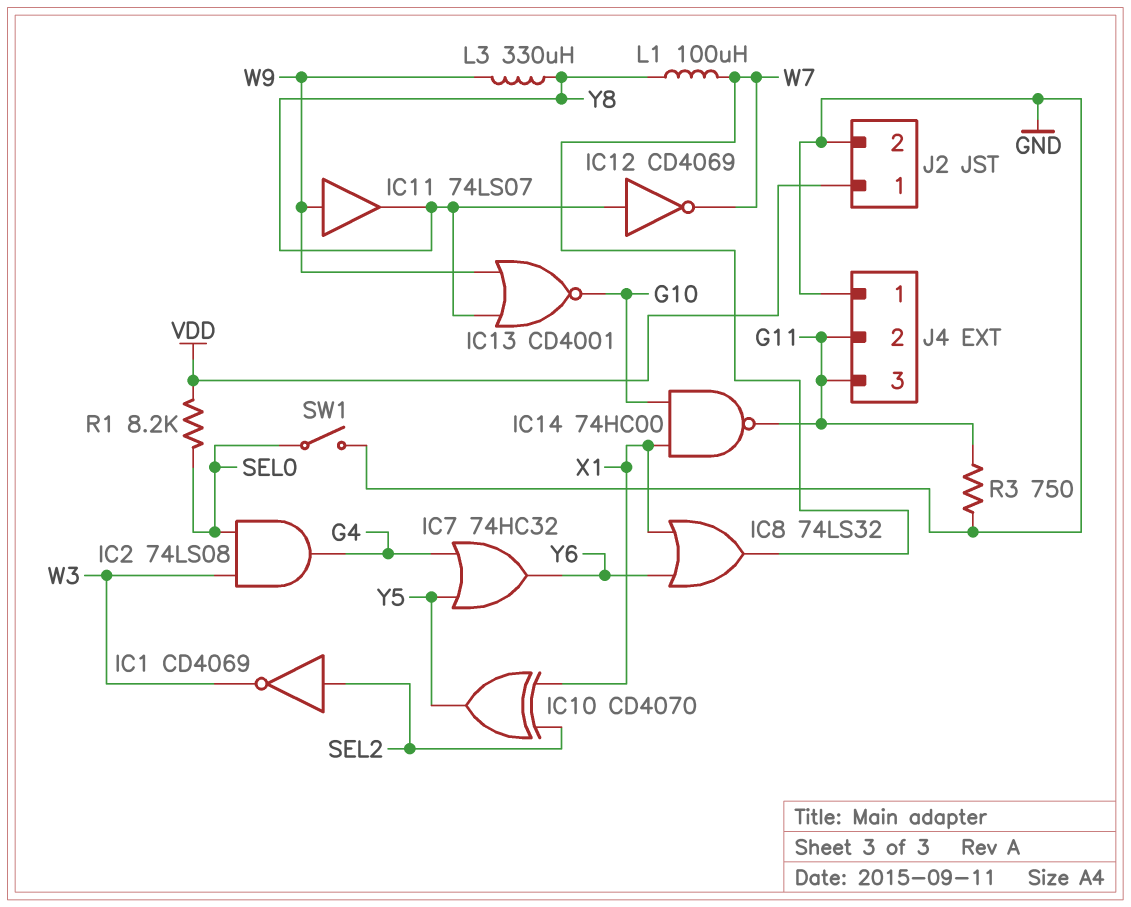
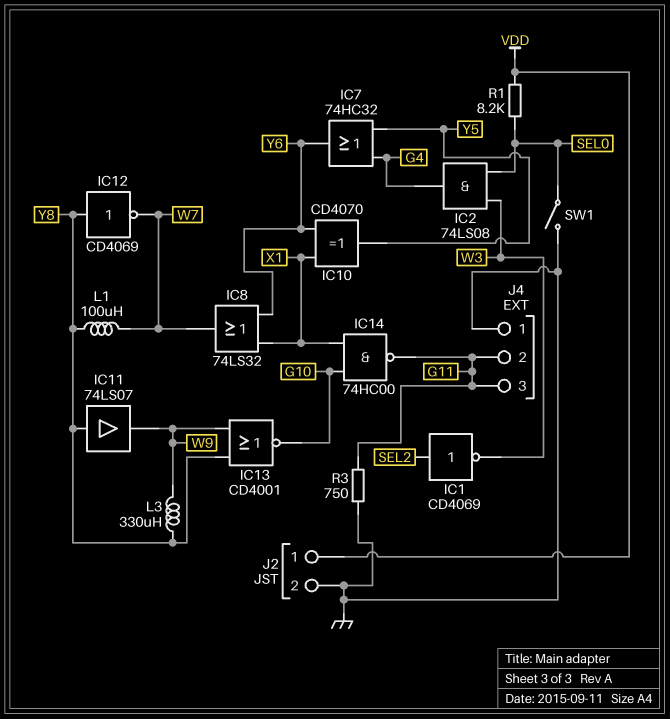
IC10: XOR CD4070 (in SEL2, in X1, out Y5) -> XOR CD4070 (in X1, in Y6, out Y5)
IC11: buffer 74LS07 (in W9, out Y8) -> buffer 74LS07 (in Y8, out W9)

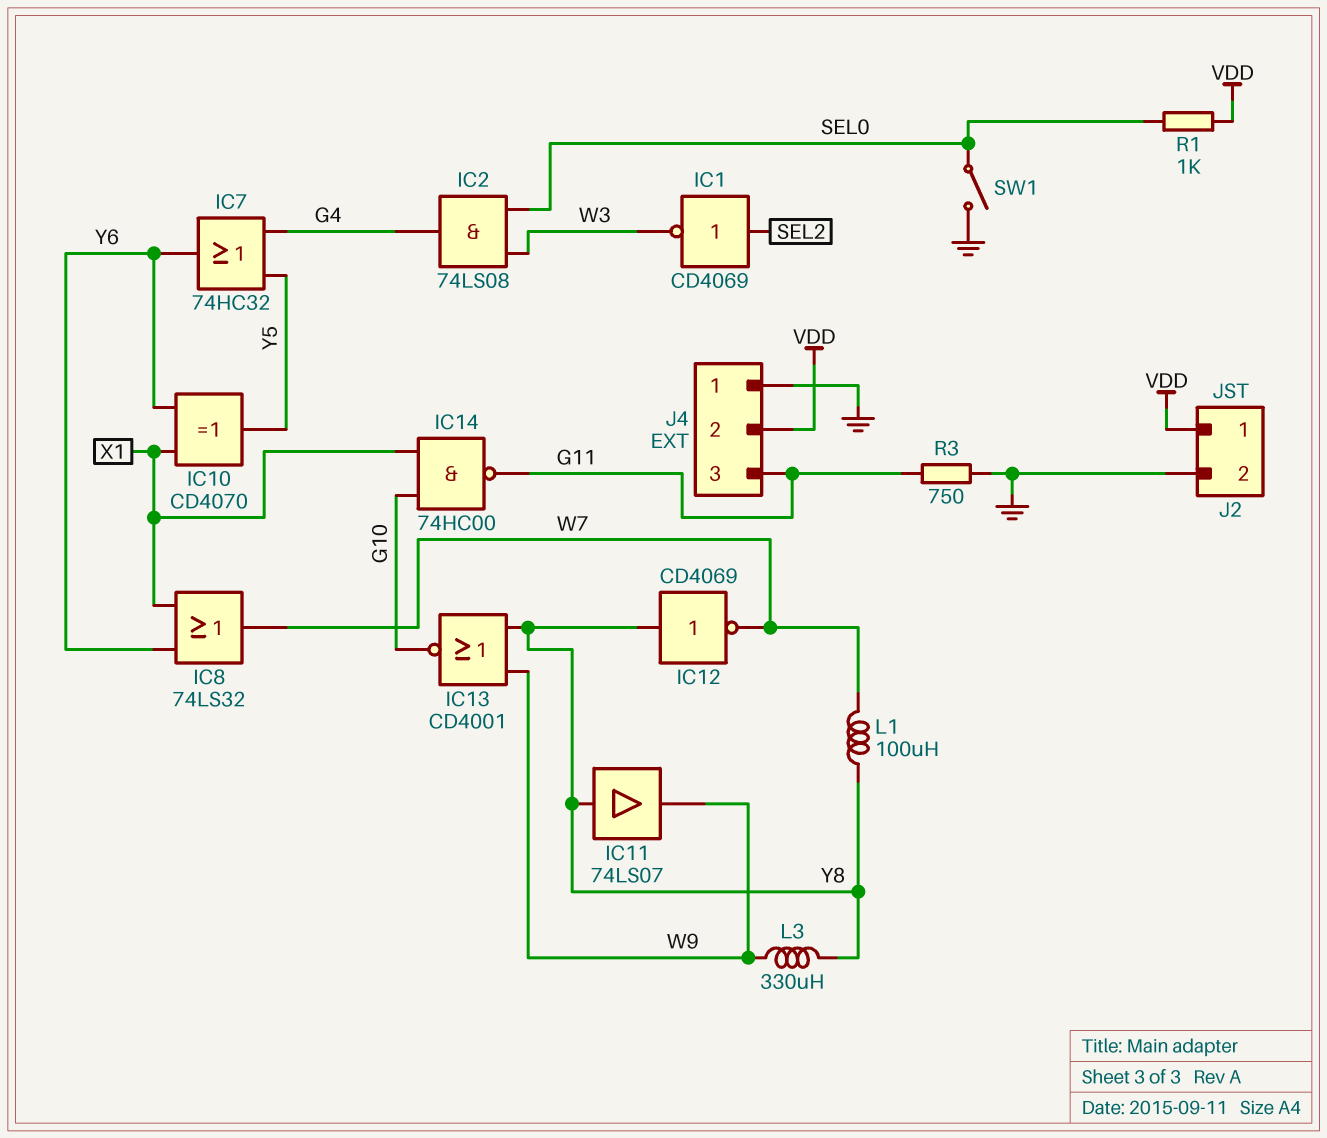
J4 pin 2: G11 -> VDD
R1: 8.2k (SEL0, VDD) -> 1k (SEL0, VDD)

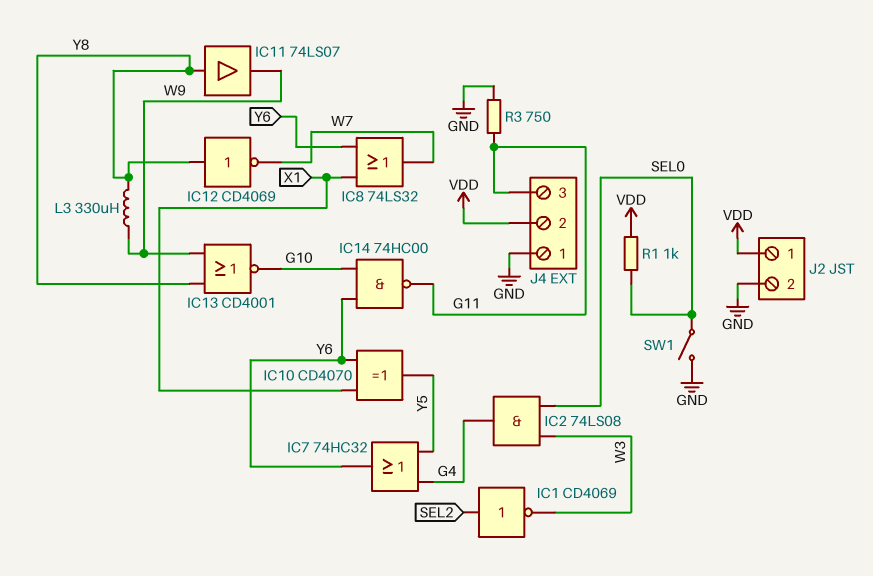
IC14: NAND 74HC00 (in G10, in X1, out G11) -> NAND 74HC00 (in G10, in Y6, out G11)
L1: 100uH (W7, Y8) -> none

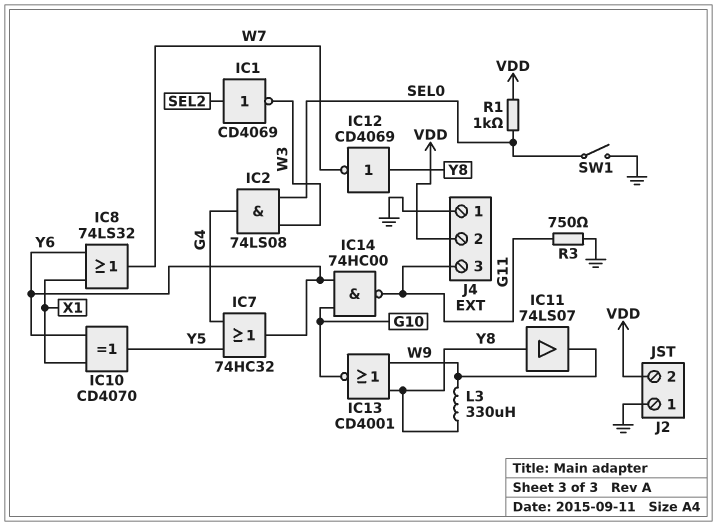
J2 pin 1: VDD -> GND
J2 pin 2: GND -> VDD

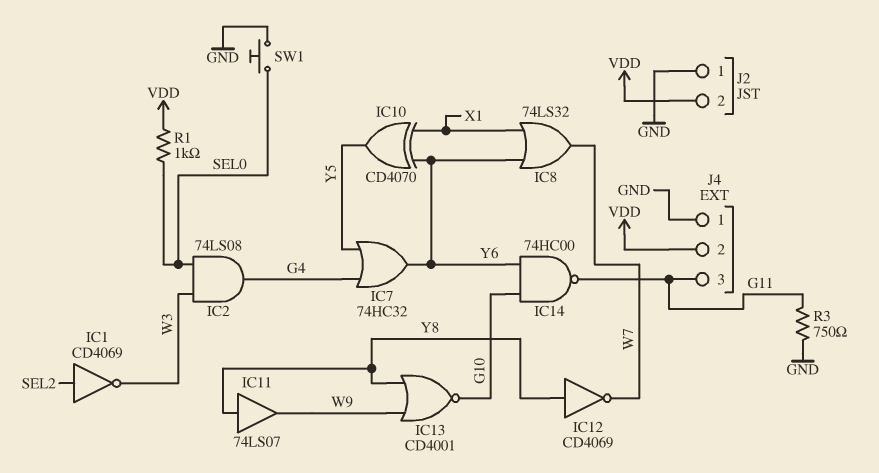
L3: 330uH (W9, Y8) -> none
SW1: switch (GND, SEL0) -> button (GND, SEL0)

